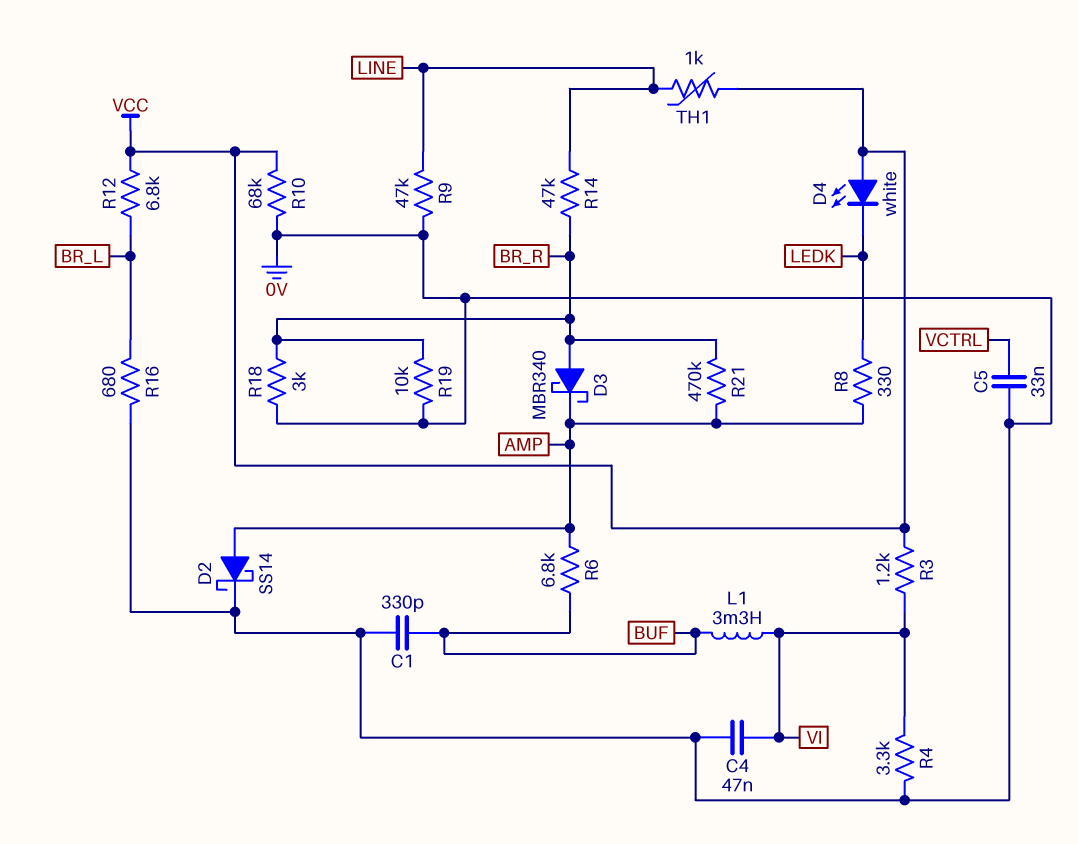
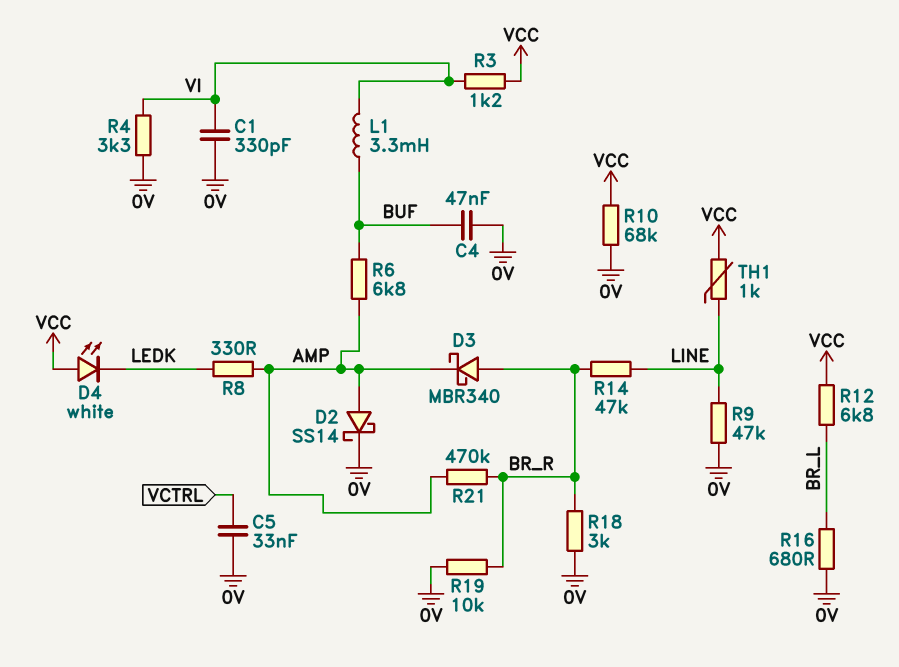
C1: 330pF (0V, BUF) -> 330pF (0V, VI)
C4: 47nF (0V, VI) -> 47nF (0V, BUF)

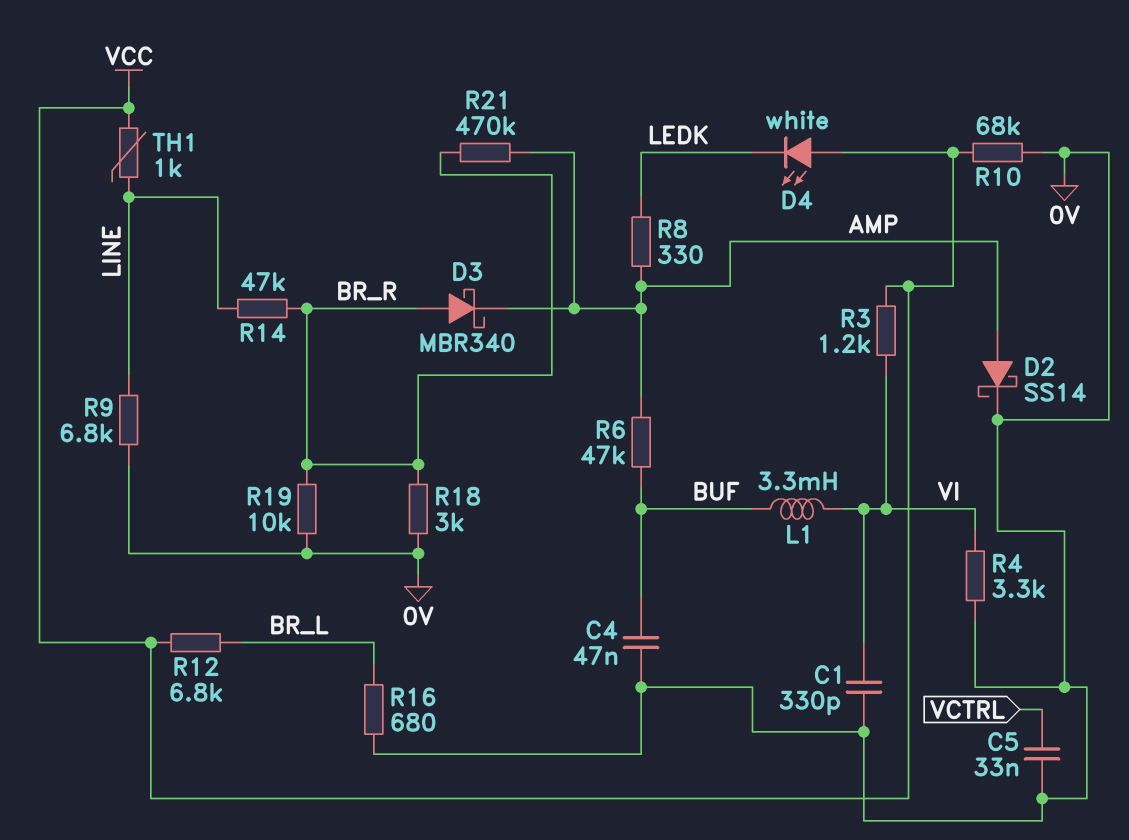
R6: 6.8k (AMP, BUF) -> 47k (AMP, BUF)
R9: 47k (0V, LINE) -> 6.8k (0V, LINE)

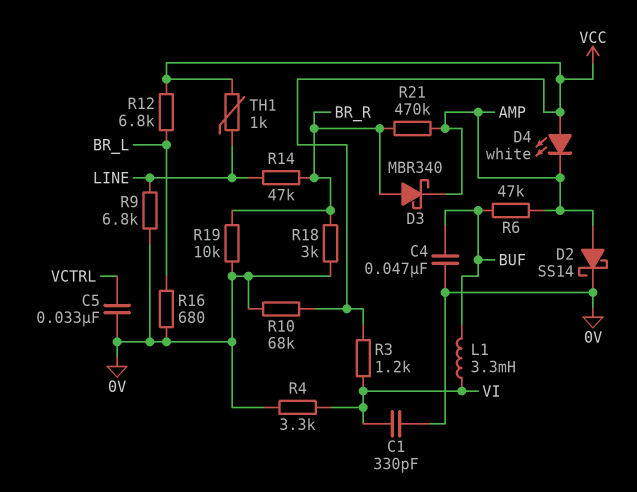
D4: LED white (A VCC, K LEDK) -> LED white (A VCC, K AMP)
R8: 330 (AMP, LEDK) -> none

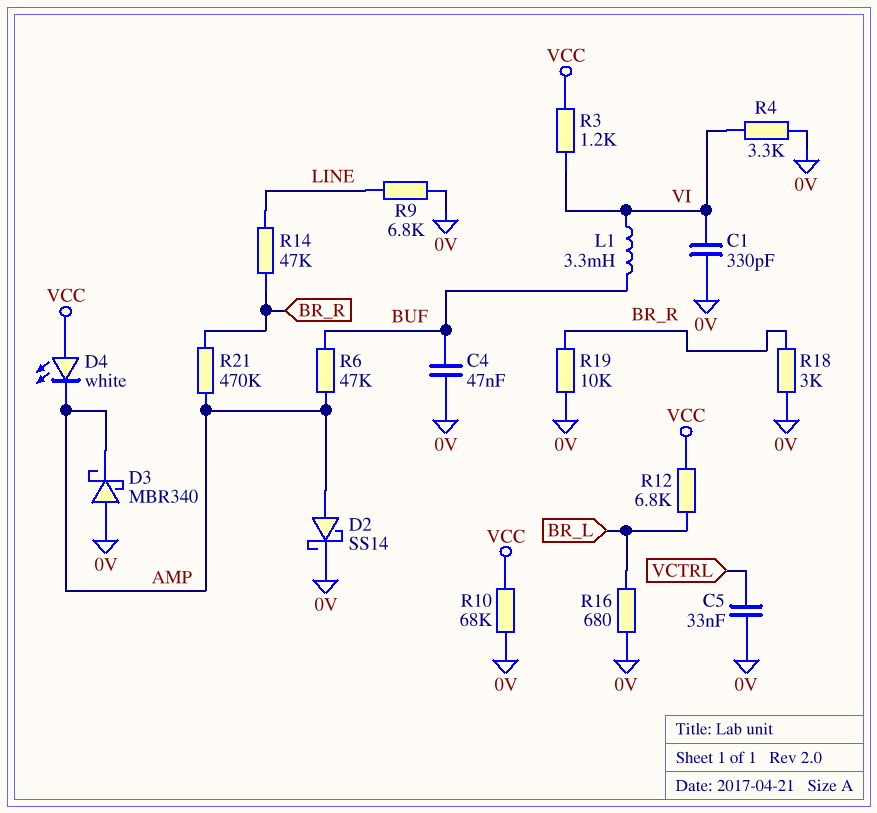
D3: schottky MBR340 (A BR_R, K AMP) -> schottky MBR340 (A 0V, K AMP)
TH1: 1k (LINE, VCC) -> none

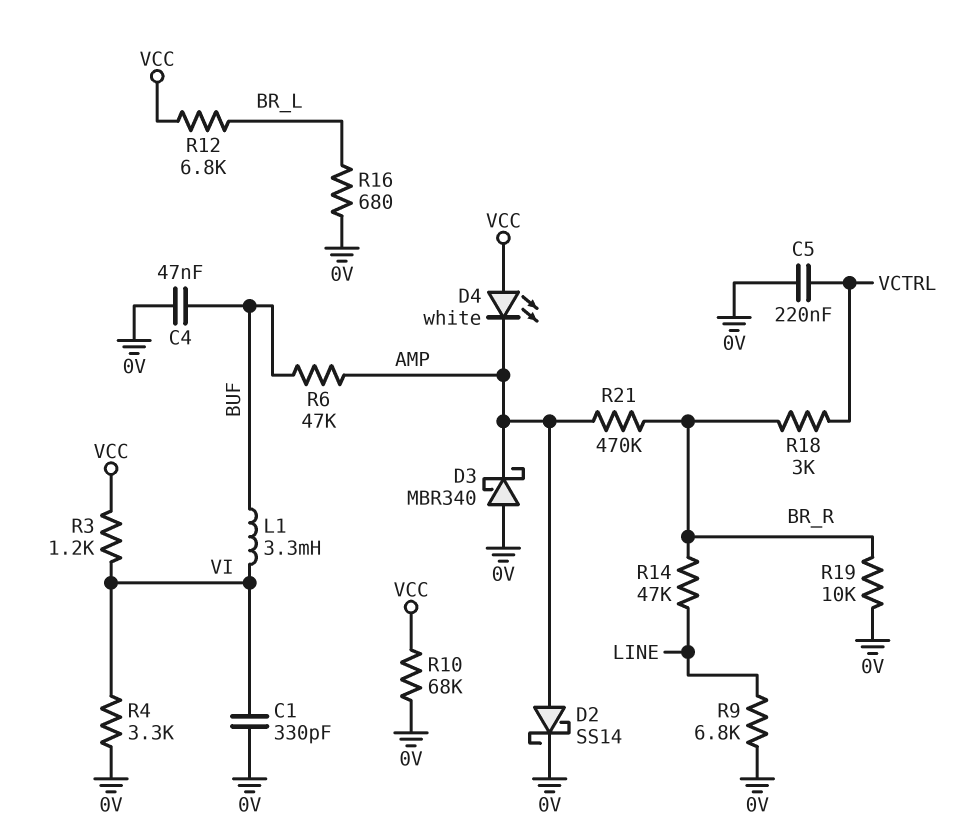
C5: 33nF (0V, VCTRL) -> 220nF (0V, VCTRL)
R18: 3k (0V, BR_R) -> 3k (BR_R, VCTRL)

